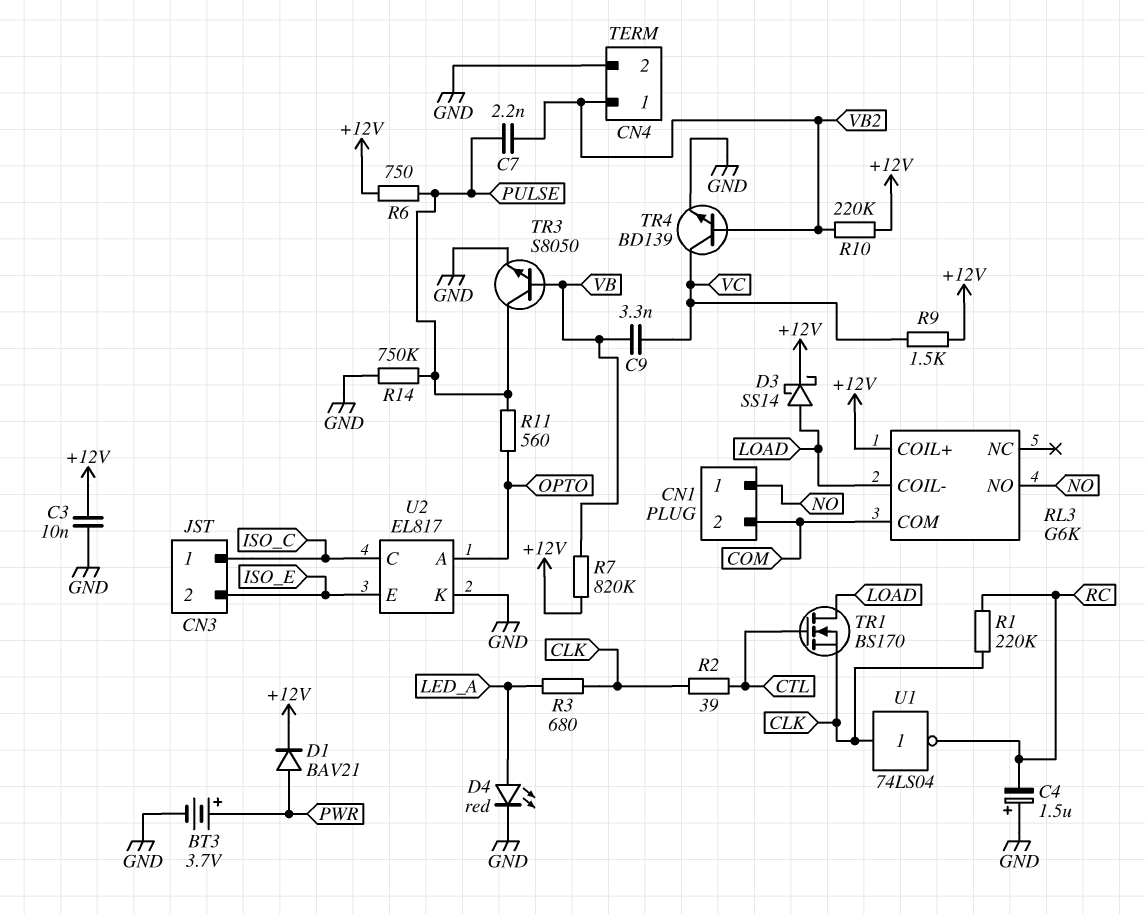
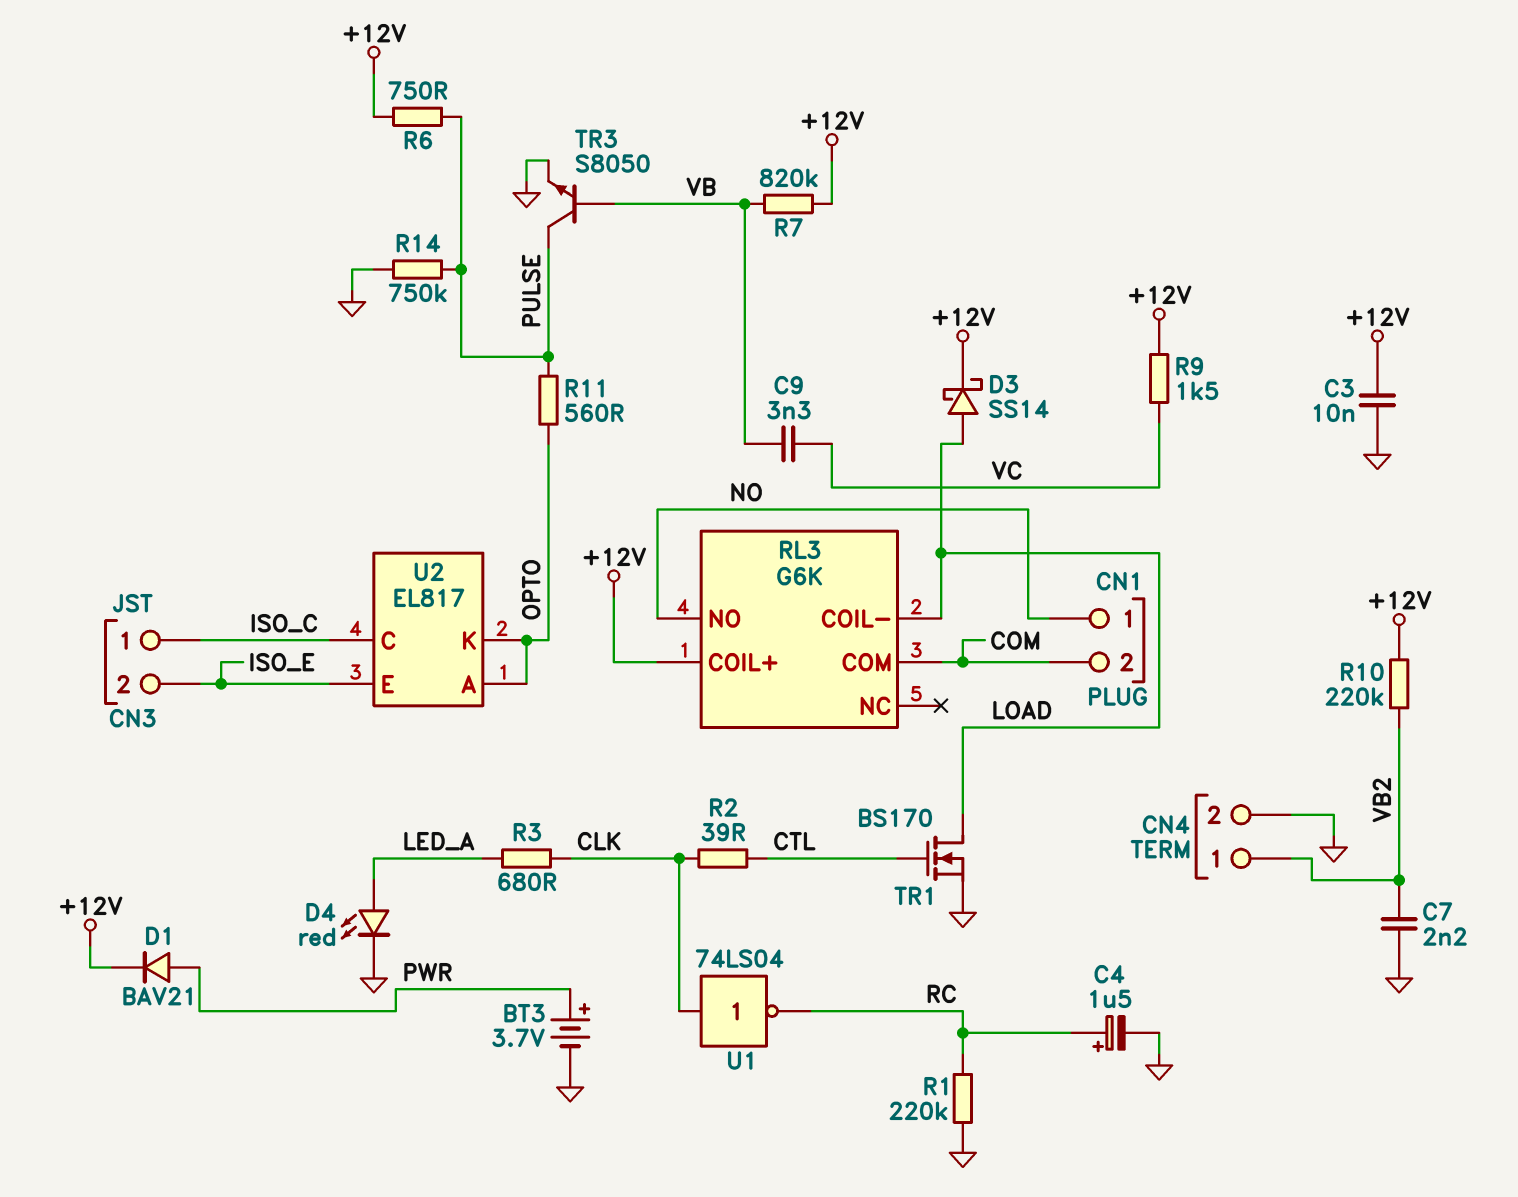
C4: 1.5uF (plus GND, minus RC) -> 1.5uF (plus RC, minus GND)
C7: 2.2nF (PULSE, VB2) -> 2.2nF (GND, VB2)
R1: 220k (CLK, RC) -> 220k (GND, RC)
TR1: NMOS BS170 (G CTL, D LOAD, S CLK) -> NMOS BS170 (G CTL, D LOAD, S GND)
TR4: NPN BD139 (B VB2, C VC, E GND) -> none
U2 pin K: GND -> OPTO

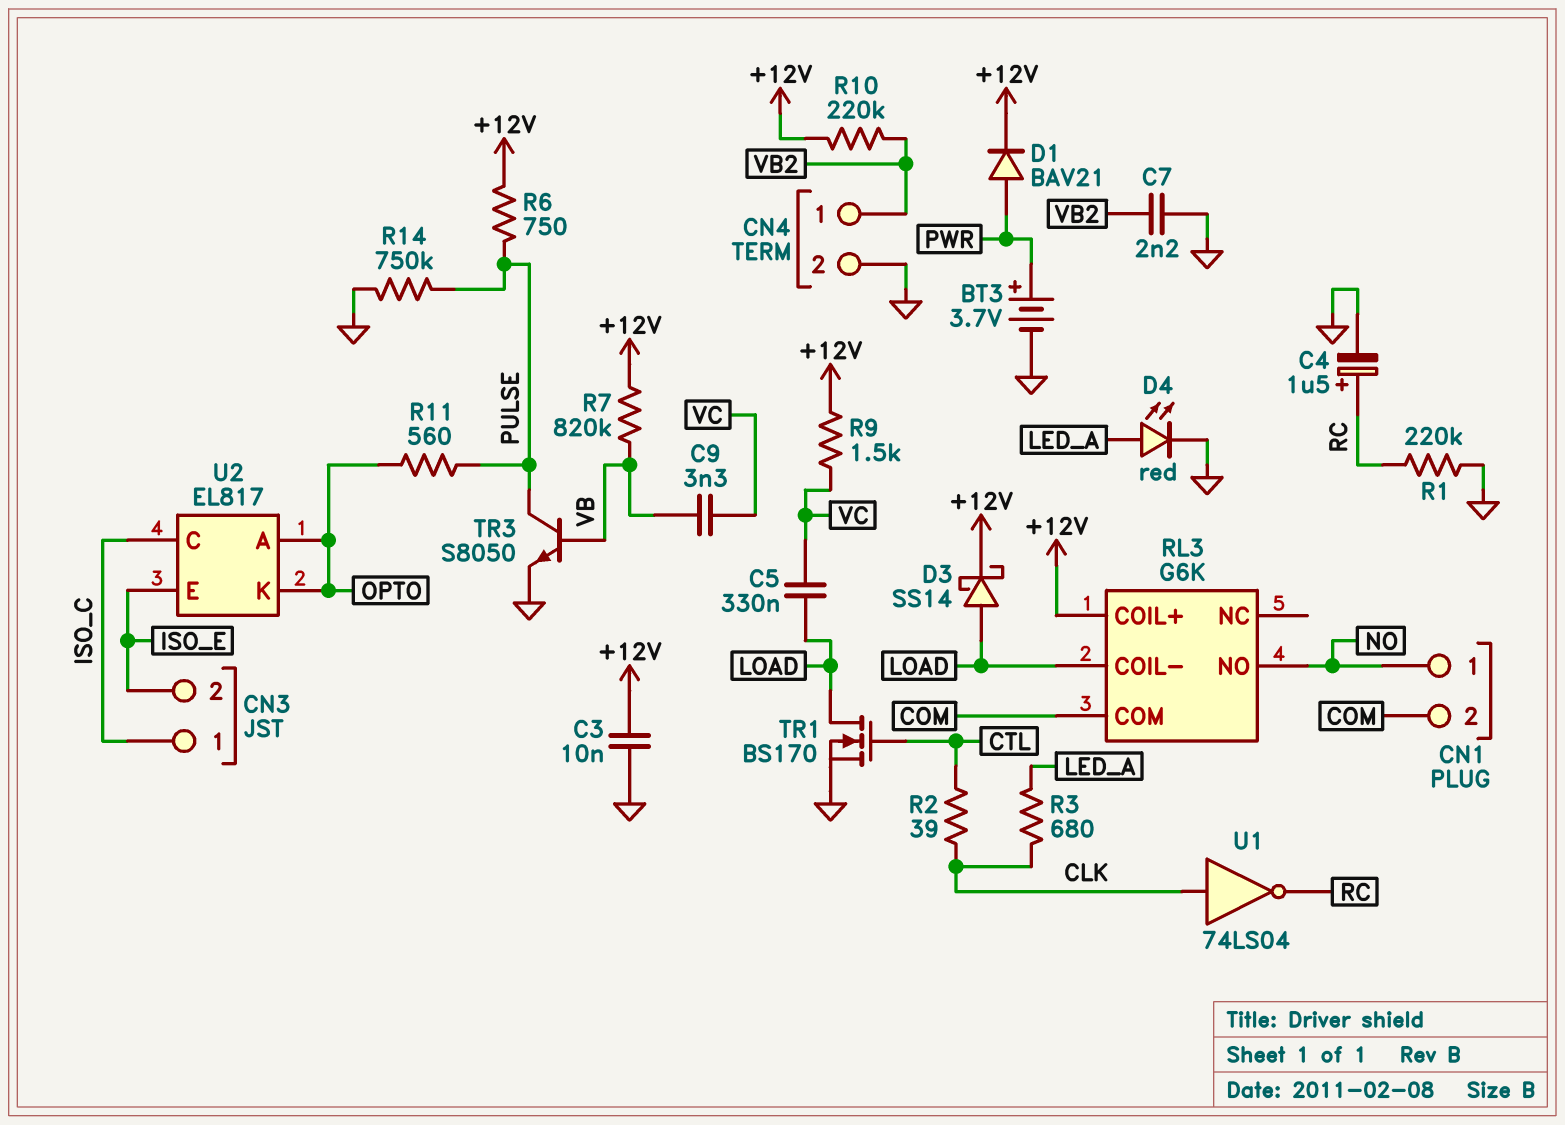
C5: none -> 330nF (LOAD, VC)

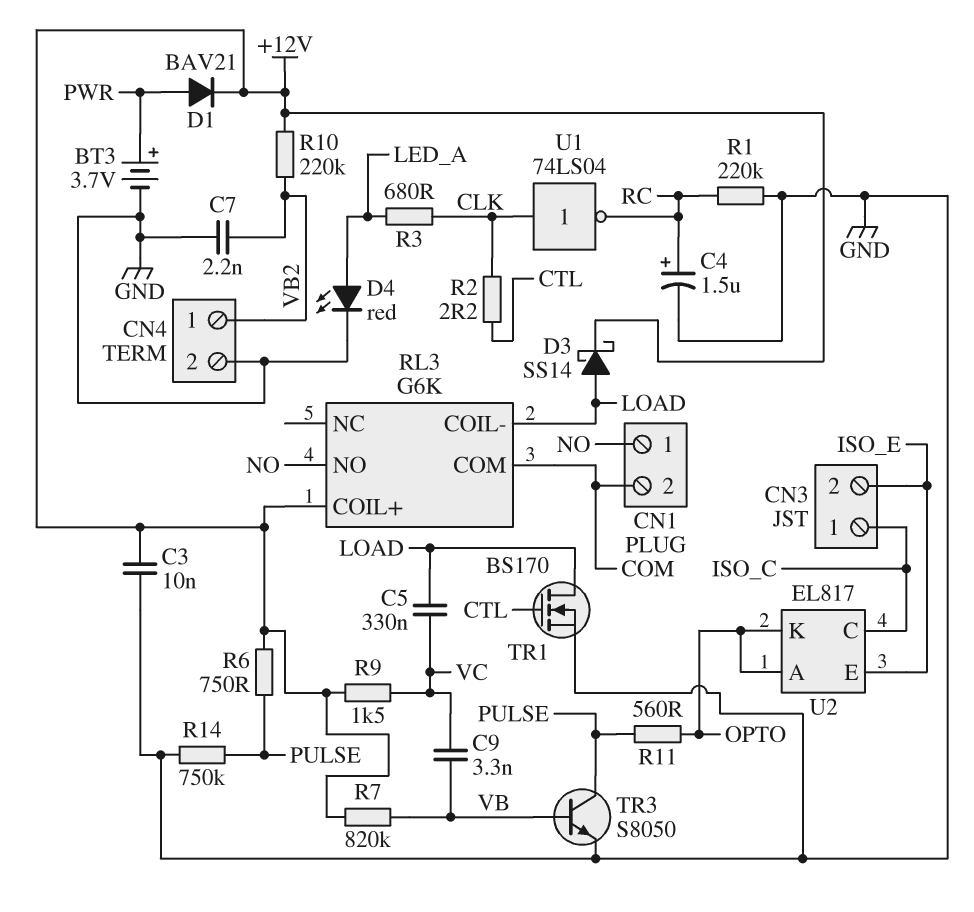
R2: 39 (CLK, CTL) -> 2.2 (CLK, CTL)

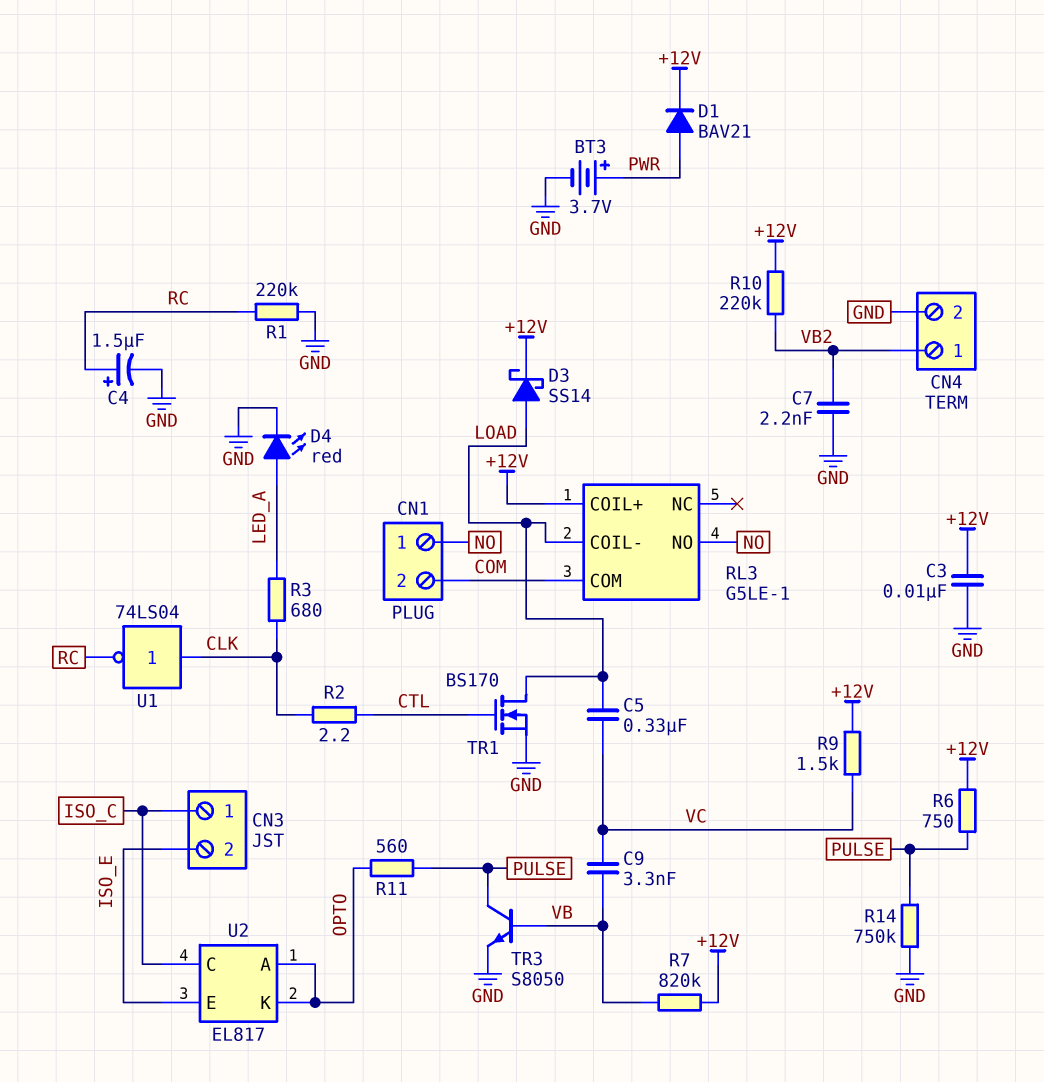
RL3: G6K -> G5LE-1

